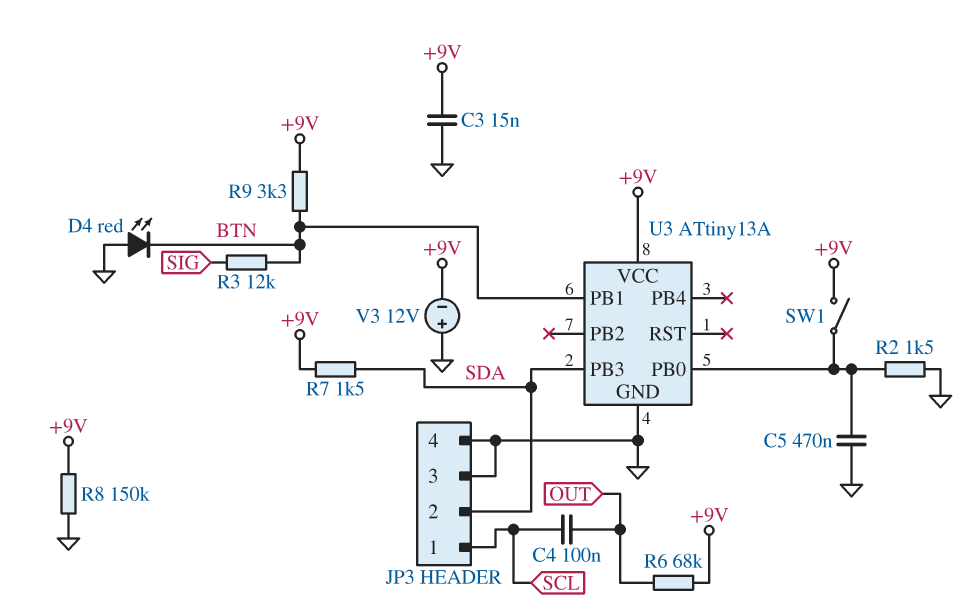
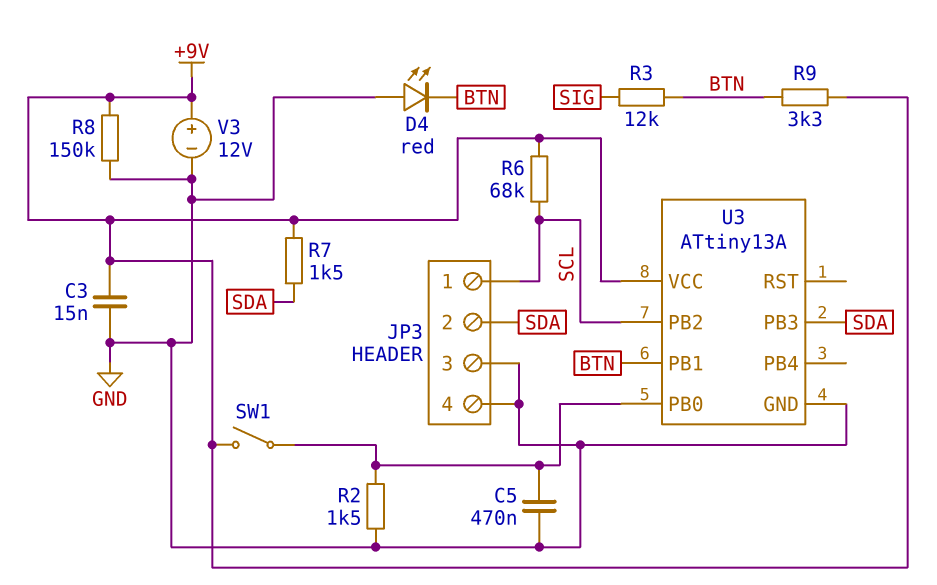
C4: 100nF (OUT, SCL) -> none
R6: 68k (+9V, OUT) -> 68k (+9V, SCL)
U3 pin PB2: none -> SCL
V3: 12V (plus GND, minus +9V) -> 12V (plus +9V, minus GND)

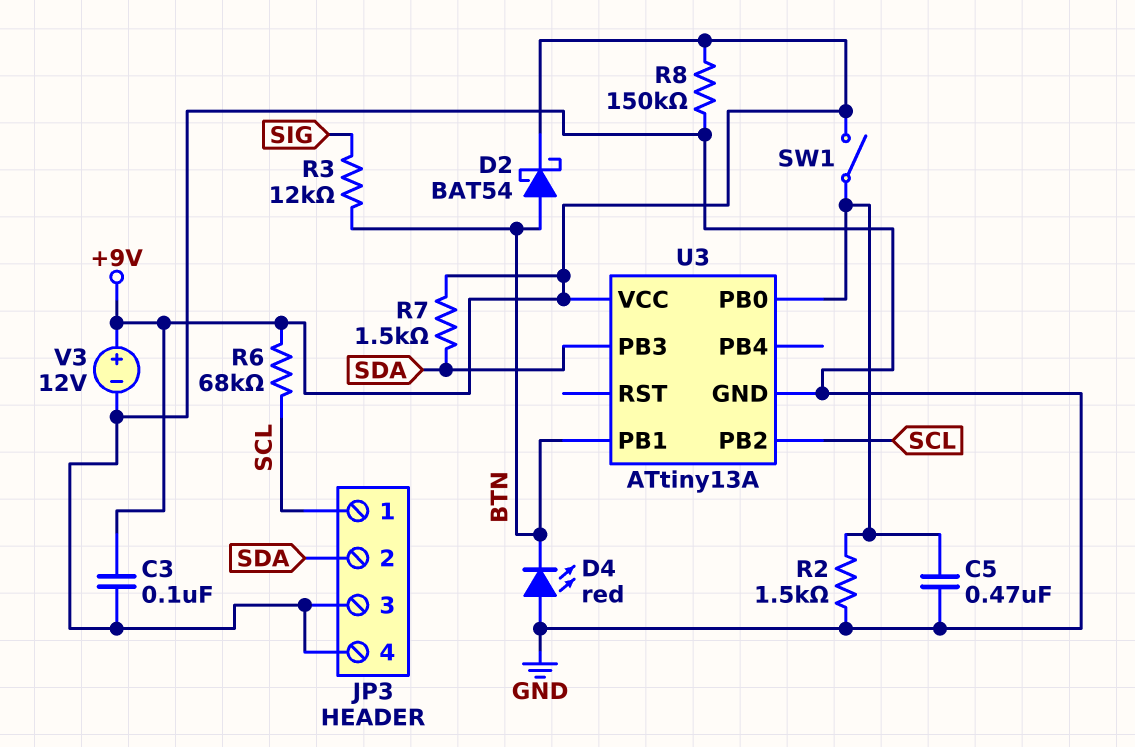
C3: 15nF (+9V, GND) -> 100nF (+9V, GND)
D2: none -> schottky BAT54 (A BTN, K +9V)
R9: 3.3k (+9V, BTN) -> none

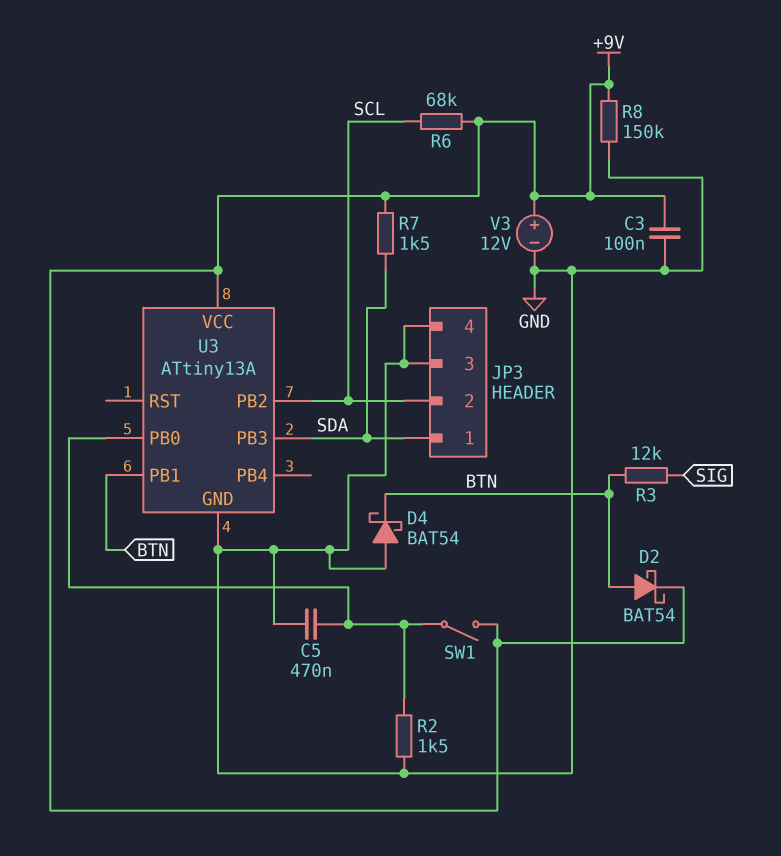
D4: LED red (A GND, K BTN) -> schottky BAT54 (A GND, K BTN)
JP3 pin 1: SCL -> SDA
JP3 pin 2: SDA -> SCL

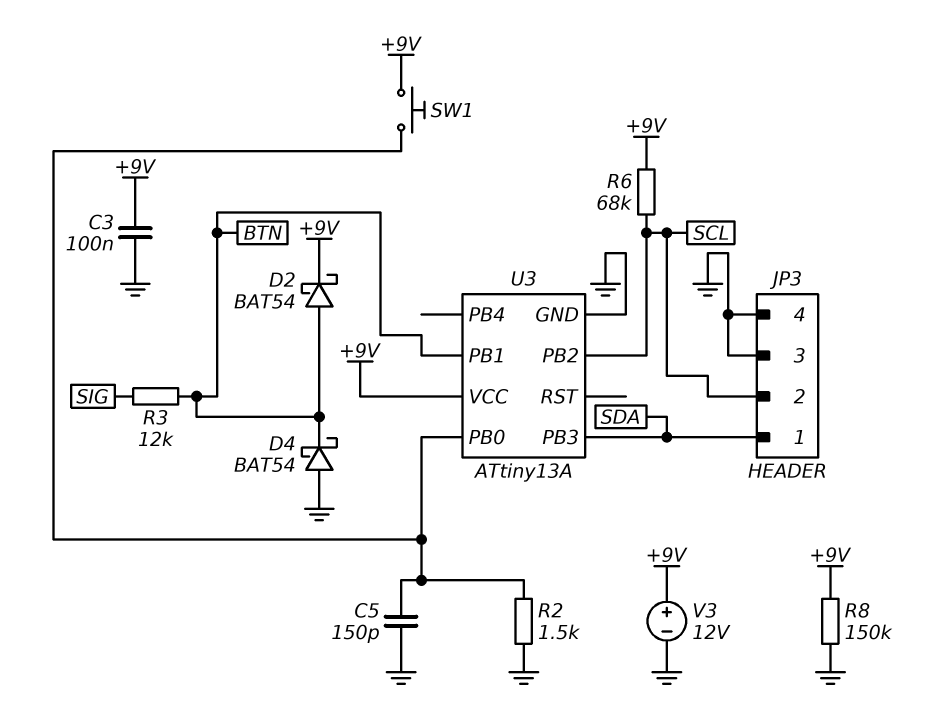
C5: 470nF (GND, U3/PB0) -> 150pF (GND, U3/PB0)
R7: 1.5k (+9V, SDA) -> none
SW1: switch (+9V, U3/PB0) -> button (+9V, U3/PB0)

